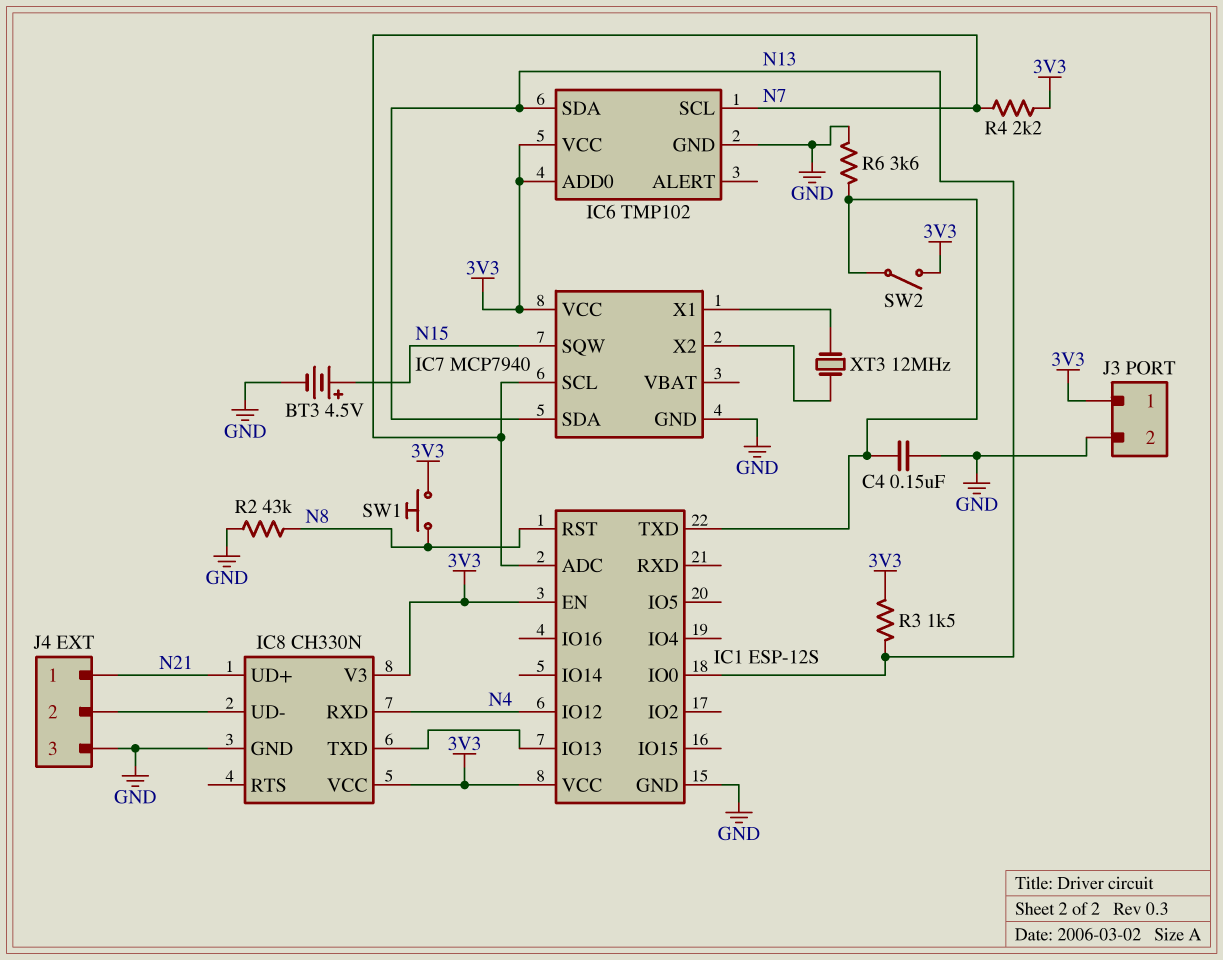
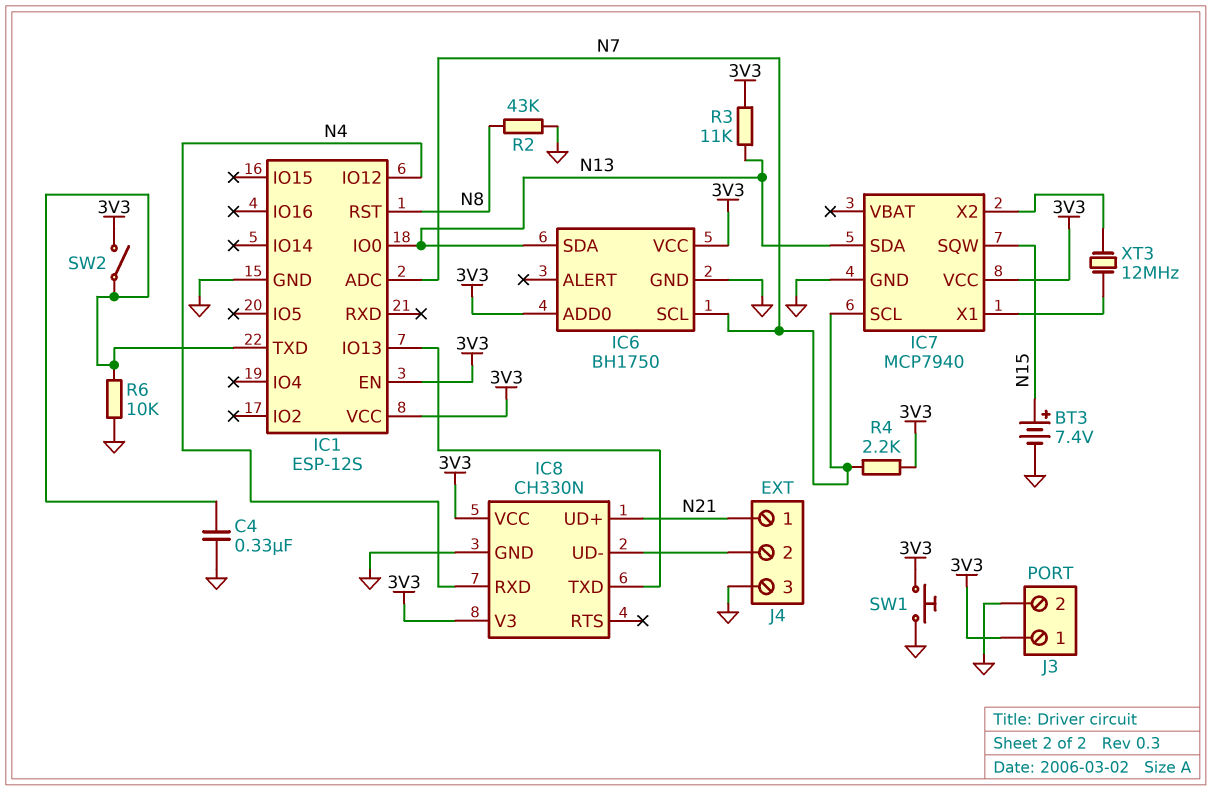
BT3: 4.5V (plus N15, minus GND) -> 7.4V (plus N15, minus GND)
C4: 150nF (GND, IC1/TXD) -> 330nF (GND, IC1/TXD)
IC6: TMP102 -> BH1750
R3: 1.5k (3V3, N13) -> 11k (3V3, N13)
R6: 3.6k (GND, IC1/TXD) -> 10k (GND, IC1/TXD)
SW1: button (3V3, N8) -> button (3V3, GND)

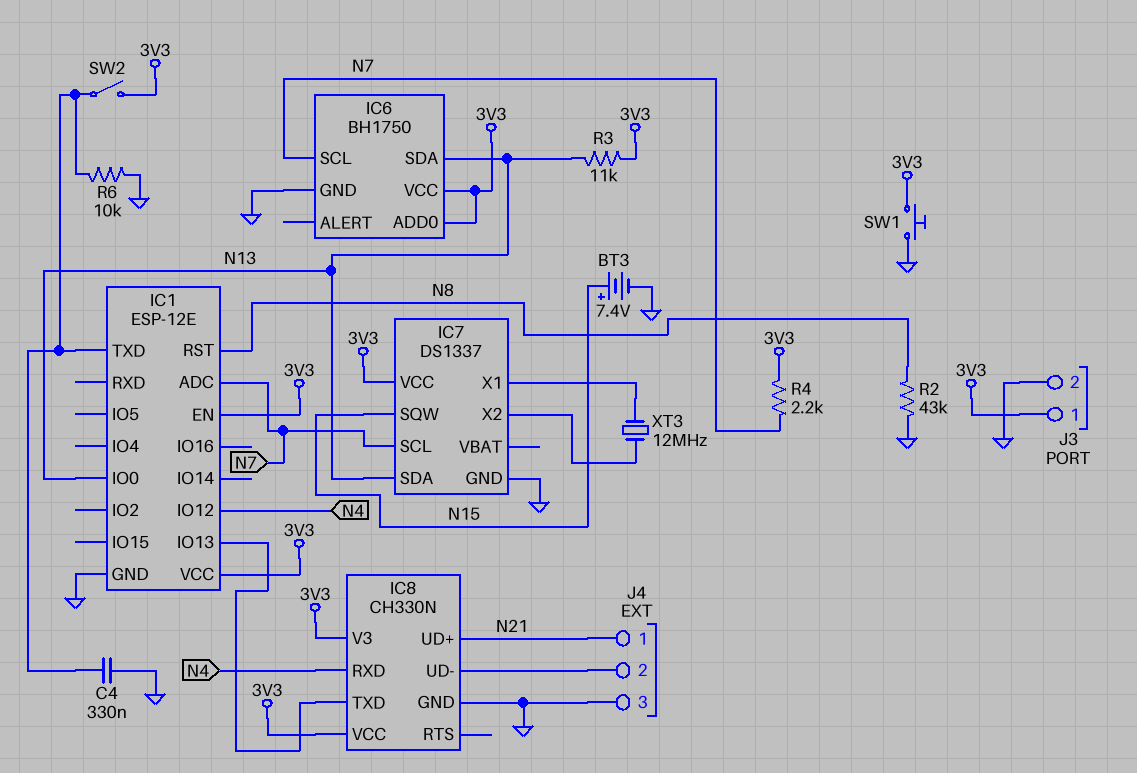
IC1: ESP-12S -> ESP-12E
IC7: MCP7940 -> DS1337

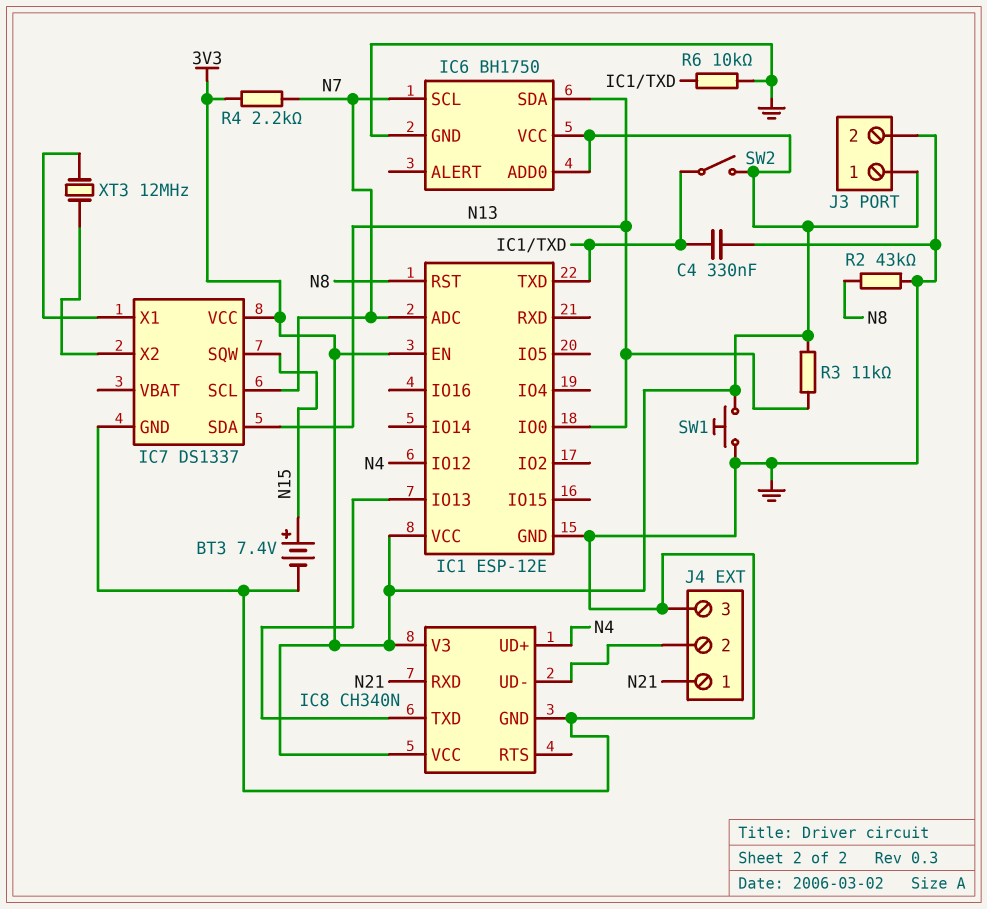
IC8: CH330N -> CH340N
IC8 pin RXD: N4 -> N21
IC8 pin UD+: N21 -> N4

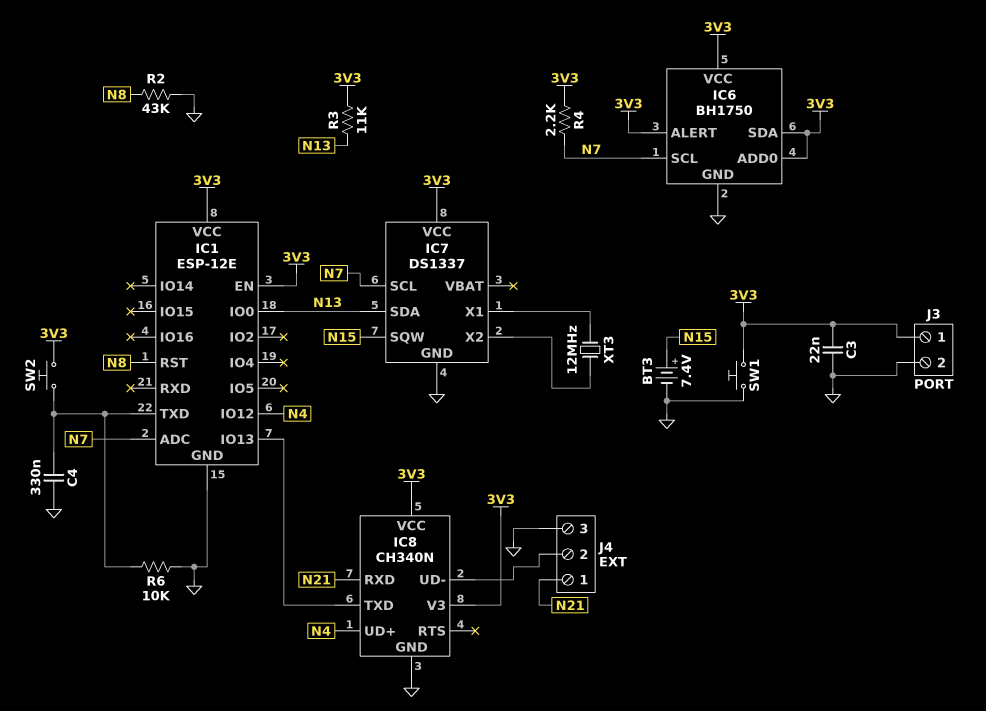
C3: none -> 22nF (3V3, GND)
IC6 pin ALERT: none -> 3V3
IC6 pin SDA: N13 -> 3V3
SW2: switch (3V3, IC1/TXD) -> button (3V3, IC1/TXD)

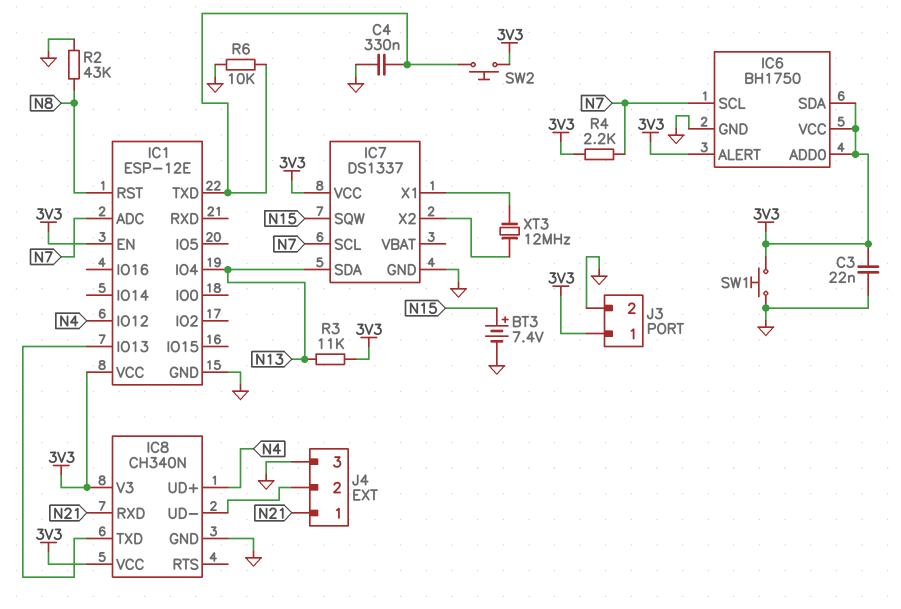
IC1 pin IO0: N13 -> none
IC1 pin IO4: none -> N13

